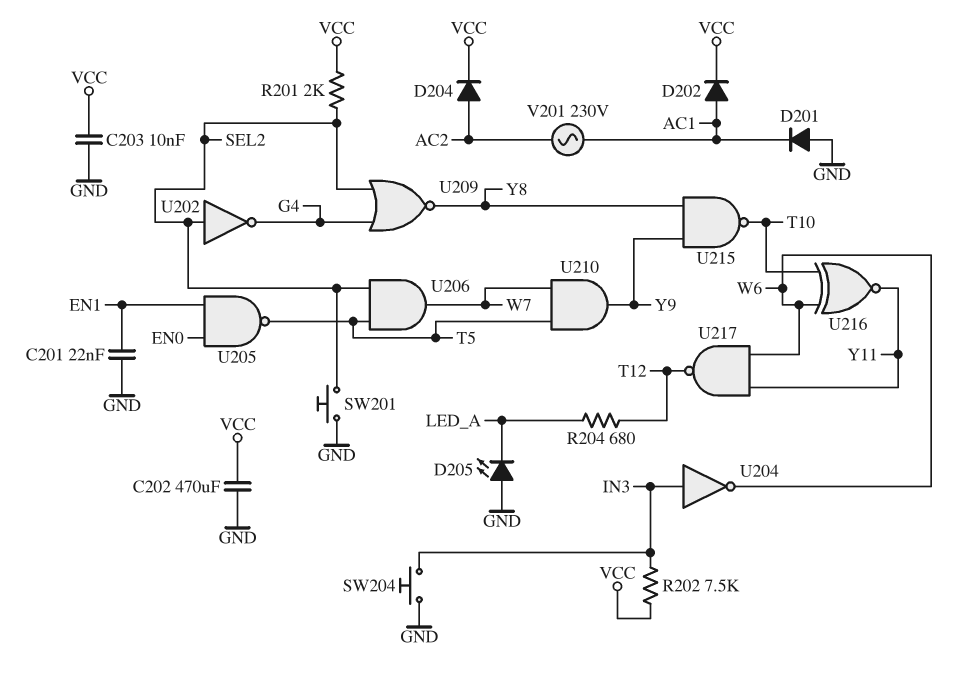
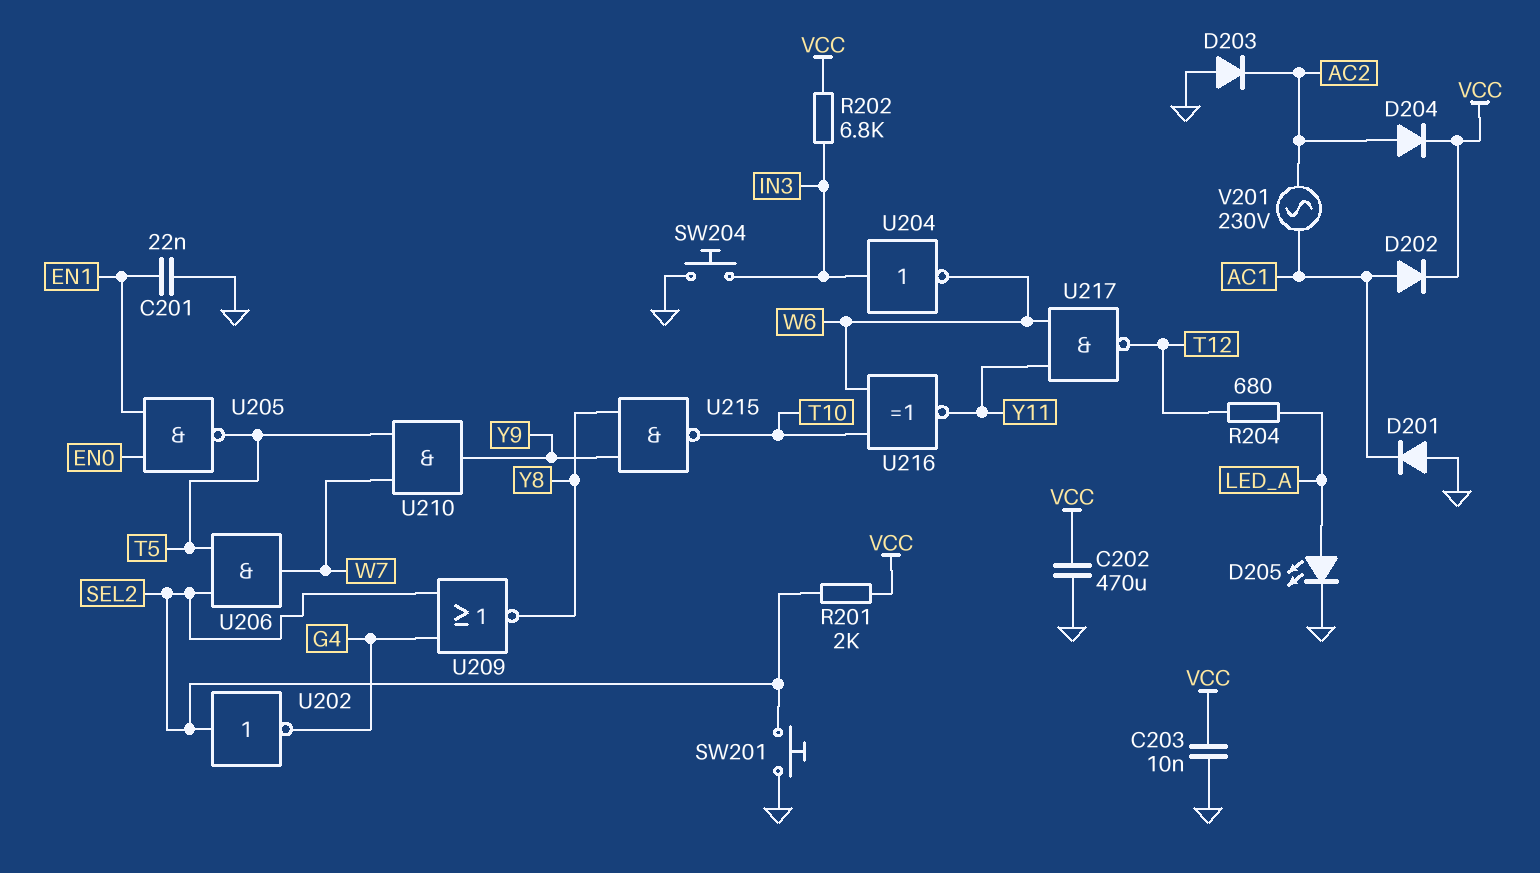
D203: none -> diode (A GND, K AC2)
D205: LED (A GND, K LED_A) -> LED (A LED_A, K GND)
R202: 7.5k (IN3, VCC) -> 6.8k (IN3, VCC)

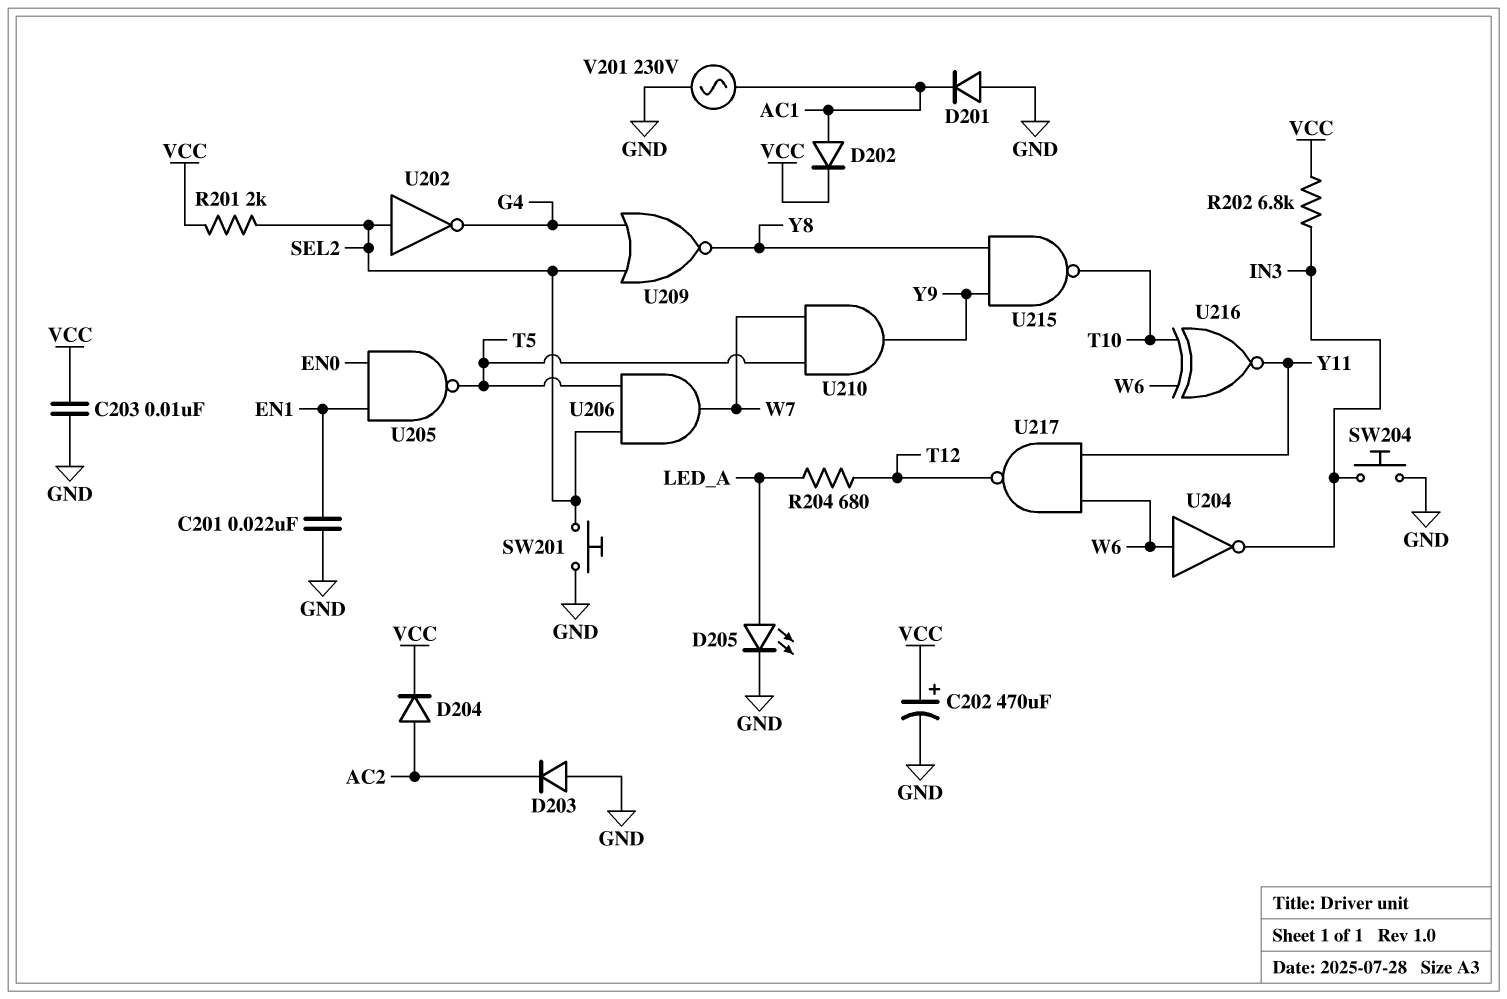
C202: 470uF (GND, VCC) -> 470uF (plus VCC, minus GND)
U204: NOT (in IN3, out W6) -> NOT (in W6, out IN3)
V201: AC 230V (AC1, AC2) -> AC 230V (AC1, GND)

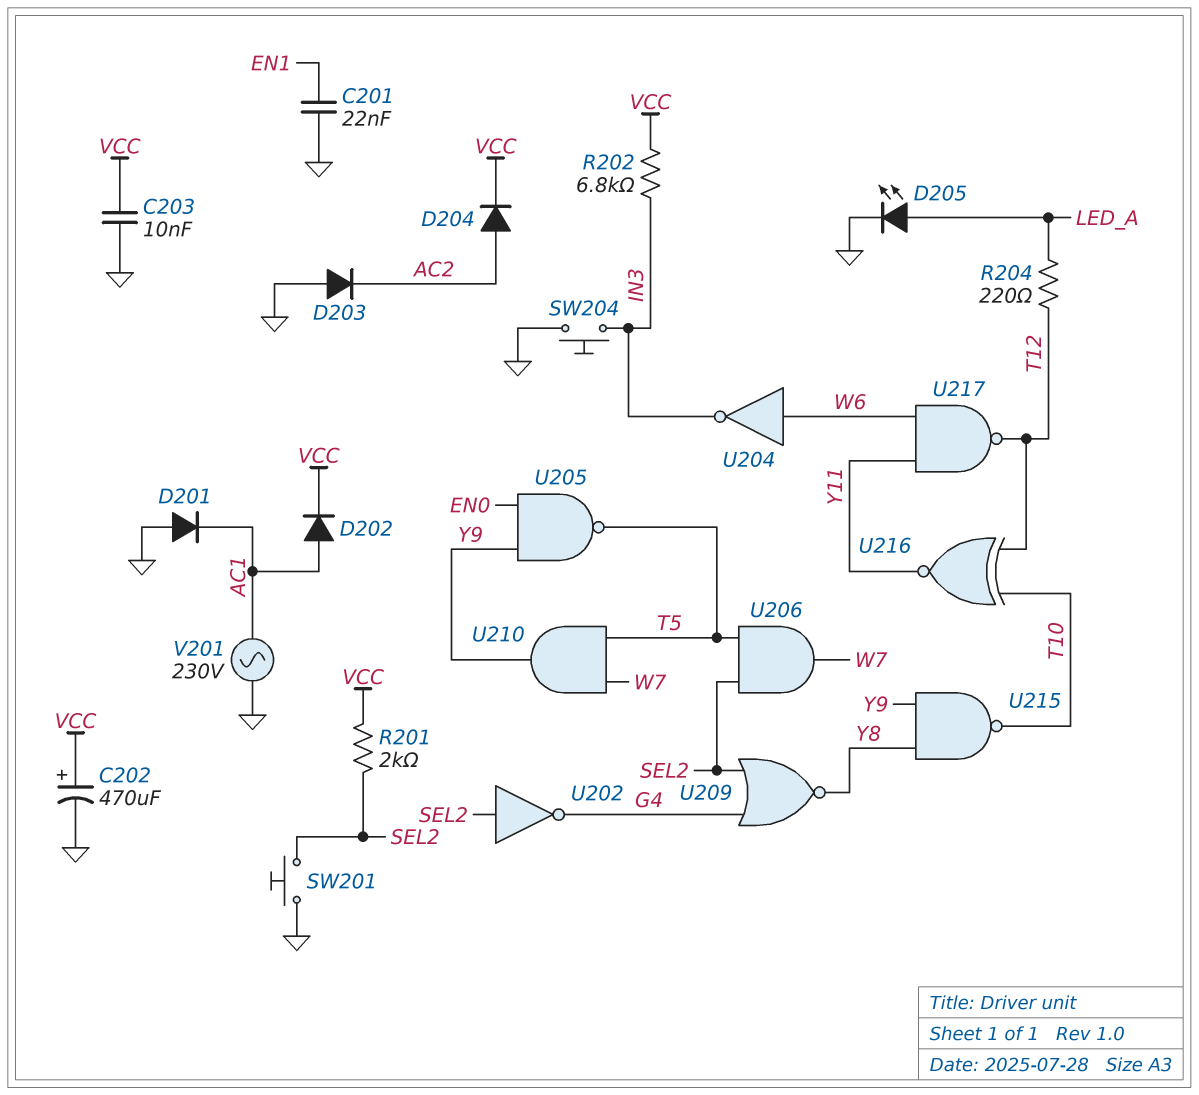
R204: 680 (LED_A, T12) -> 220 (LED_A, T12)
U205: NAND (in EN0, in EN1, out T5) -> NAND (in EN0, in Y9, out T5)
U216: XNOR (in T10, in W6, out Y11) -> XNOR (in T10, in T12, out Y11)

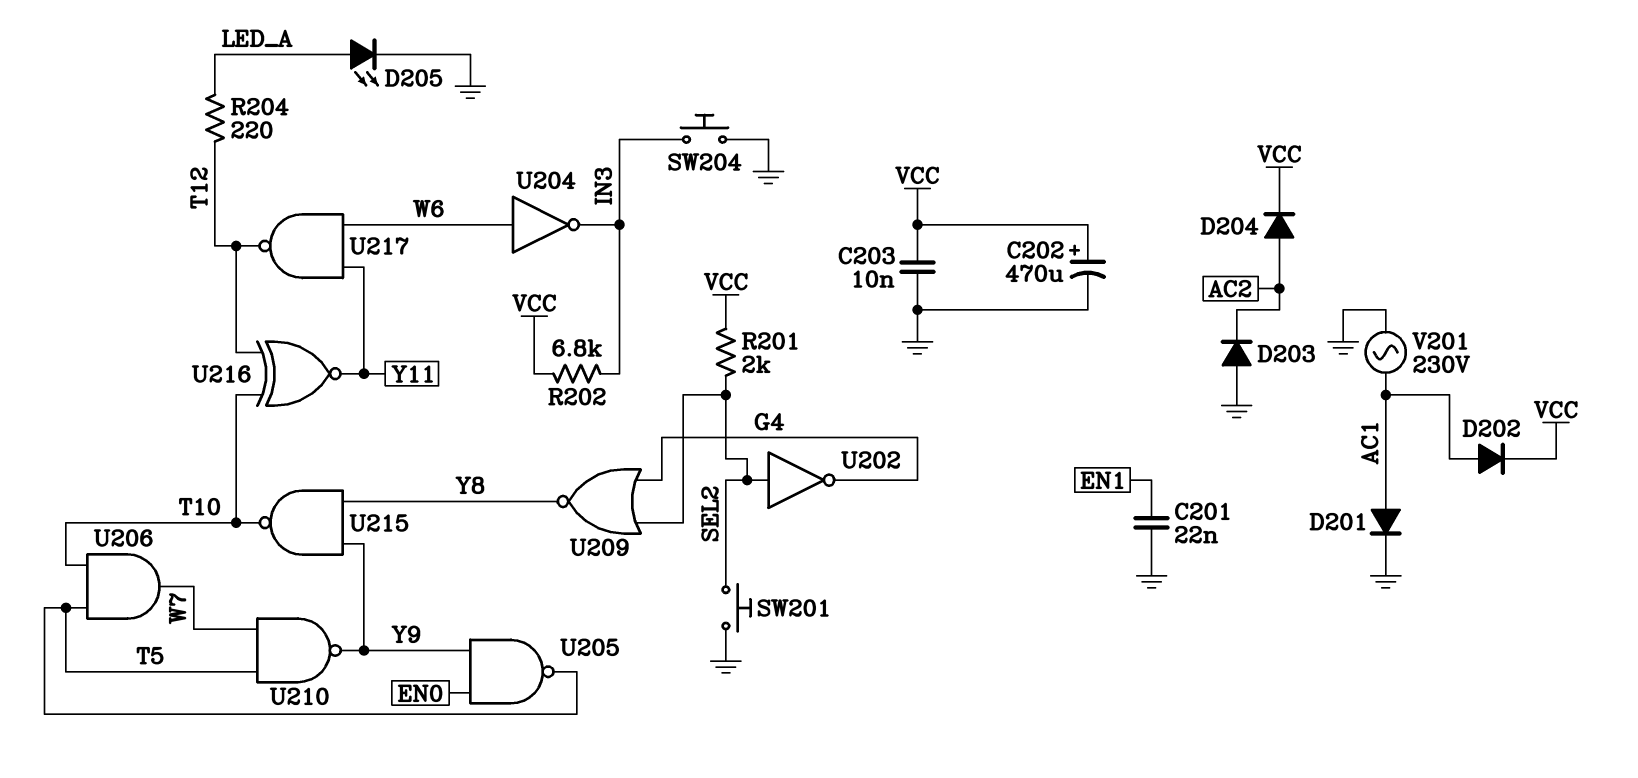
D201: diode (A GND, K AC1) -> diode (A AC1, K GND)
U206: AND (in SEL2, in T5, out W7) -> AND (in T5, in T10, out W7)
U210: AND (in T5, in W7, out Y9) -> NAND (in T5, in W7, out Y9)

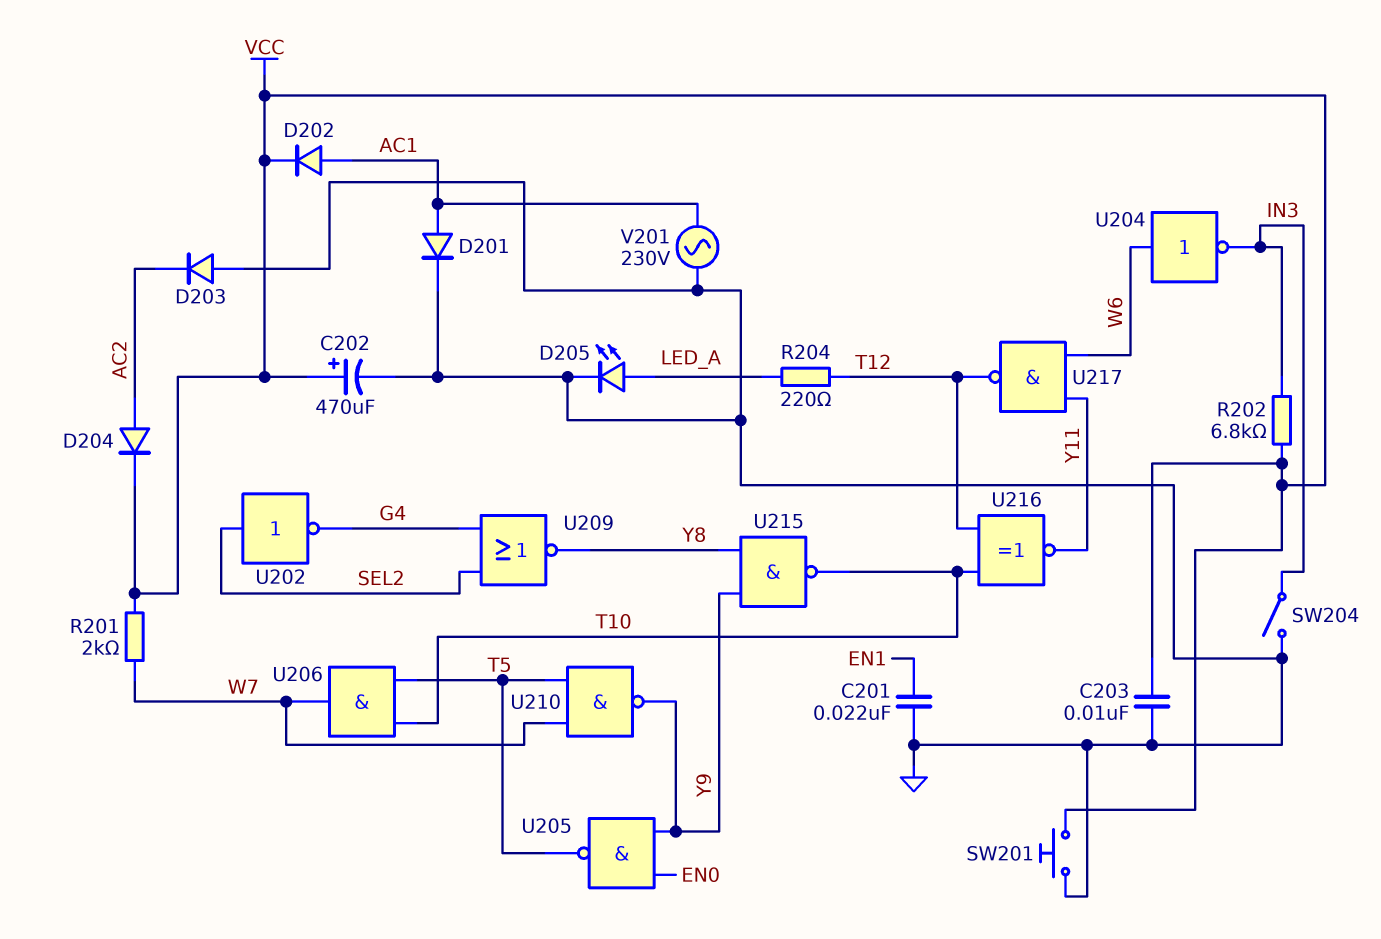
R201: 2k (SEL2, VCC) -> 2k (VCC, W7)
SW201: button (GND, SEL2) -> button (GND, VCC)
SW204: button (GND, IN3) -> switch (GND, IN3)

